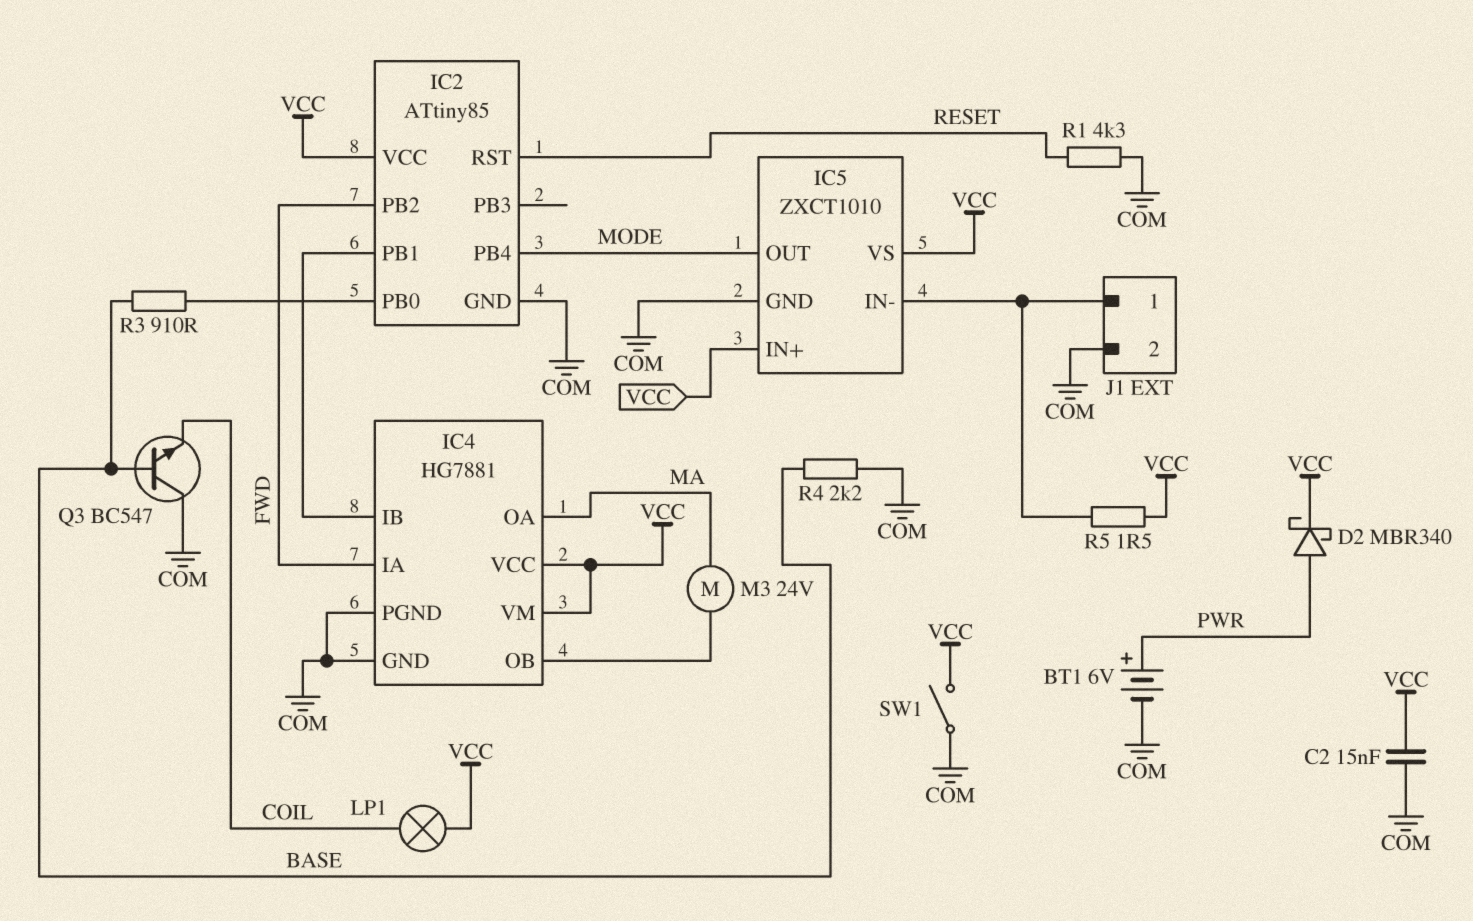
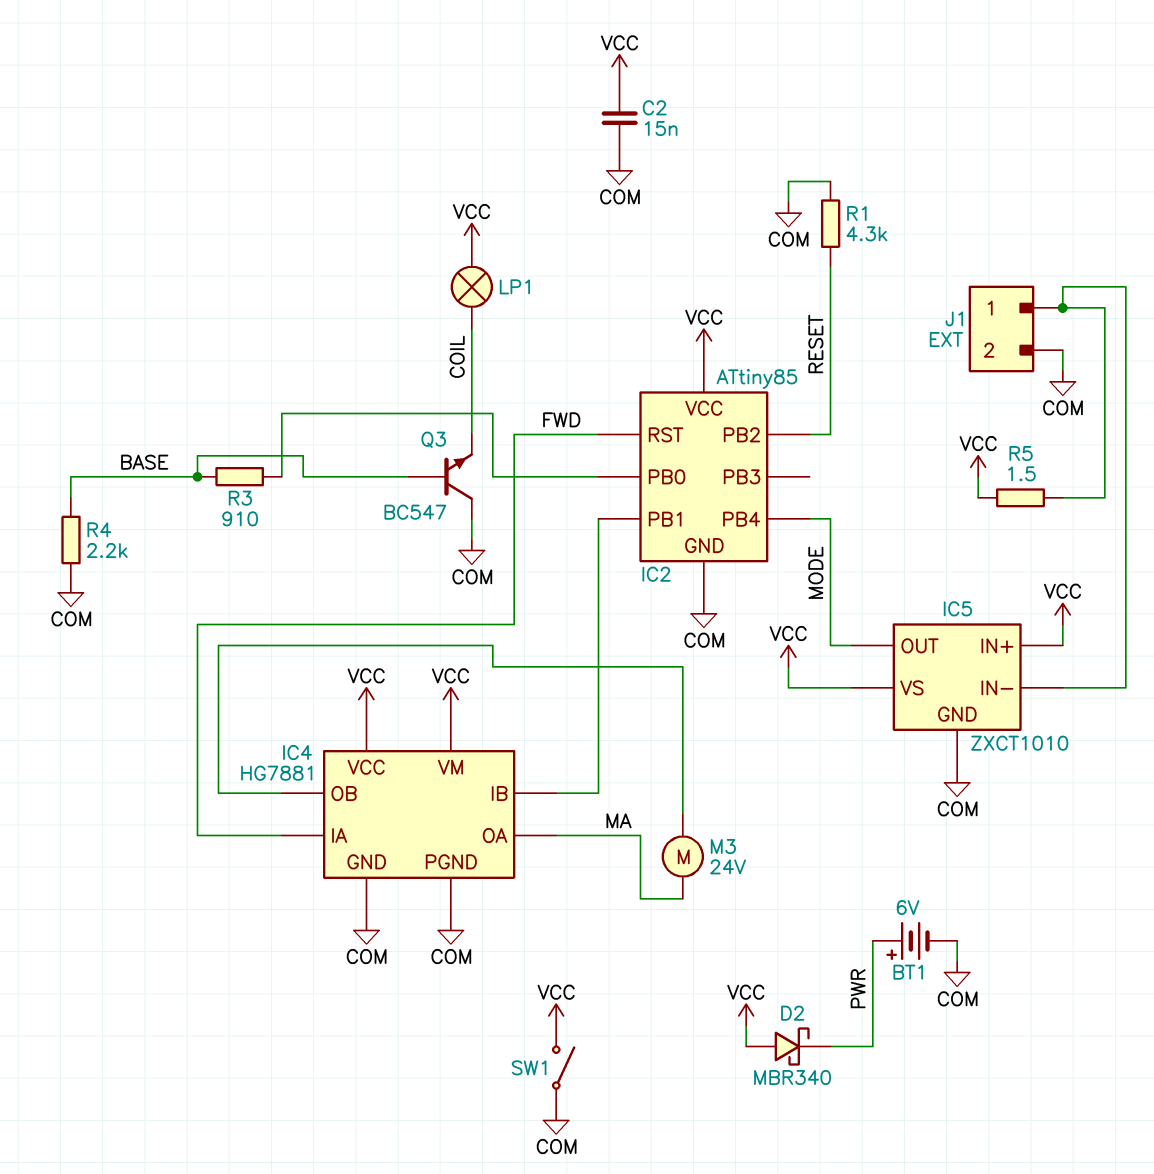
D2: schottky MBR340 (A PWR, K VCC) -> schottky MBR340 (A VCC, K PWR)
IC2 pin PB2: FWD -> RESET
IC2 pin RST: RESET -> FWD

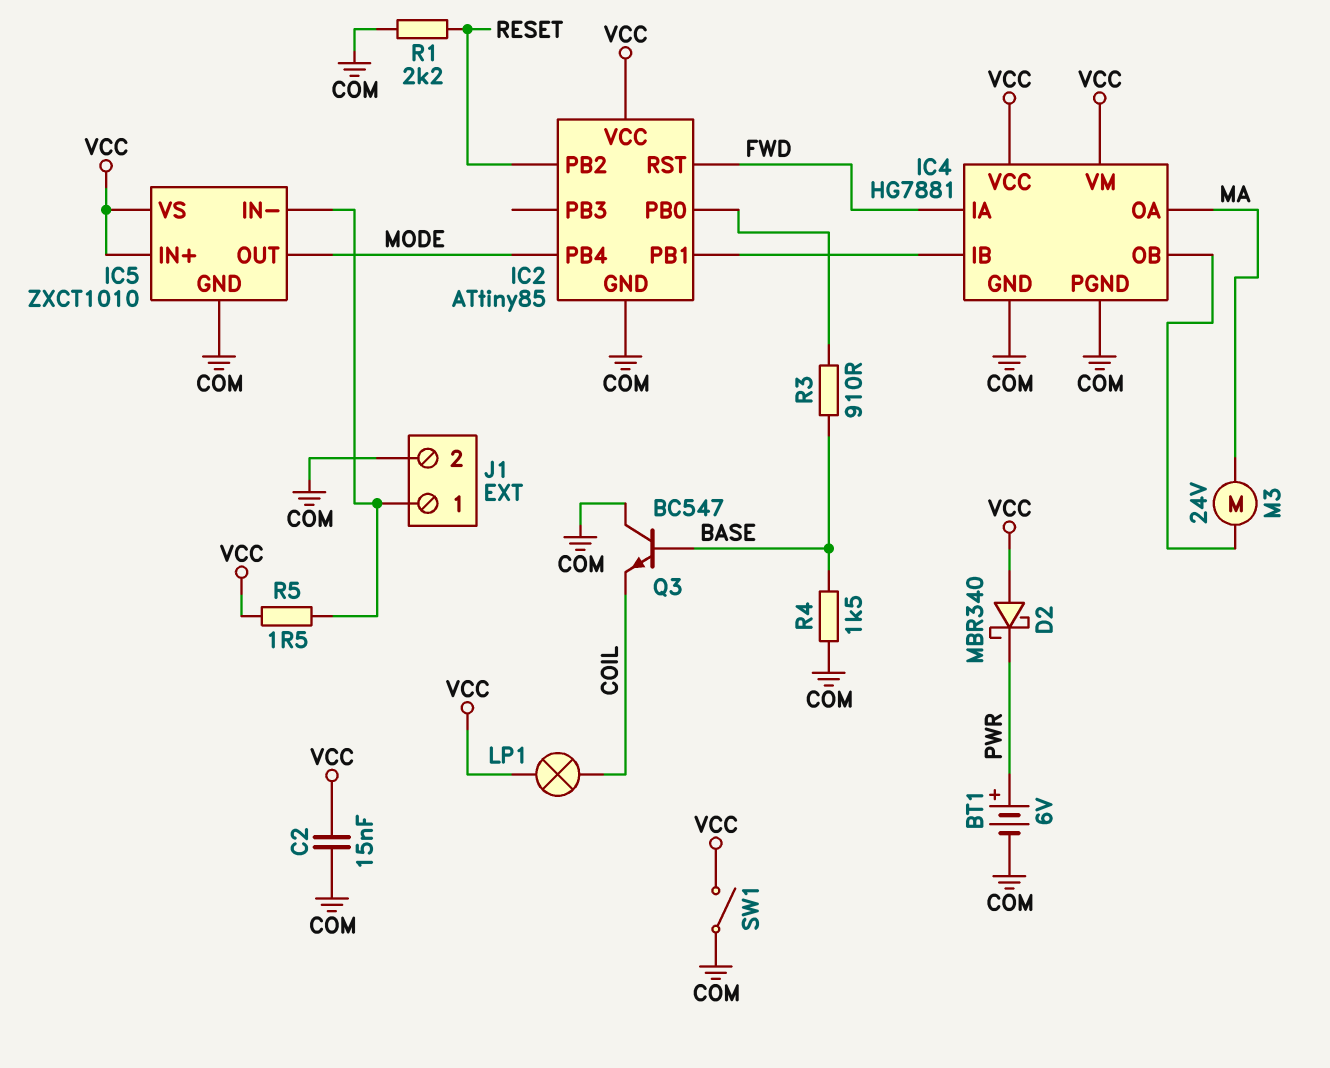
R1: 4.3k (COM, RESET) -> 2.2k (COM, RESET)
R4: 2.2k (BASE, COM) -> 1.5k (BASE, COM)

